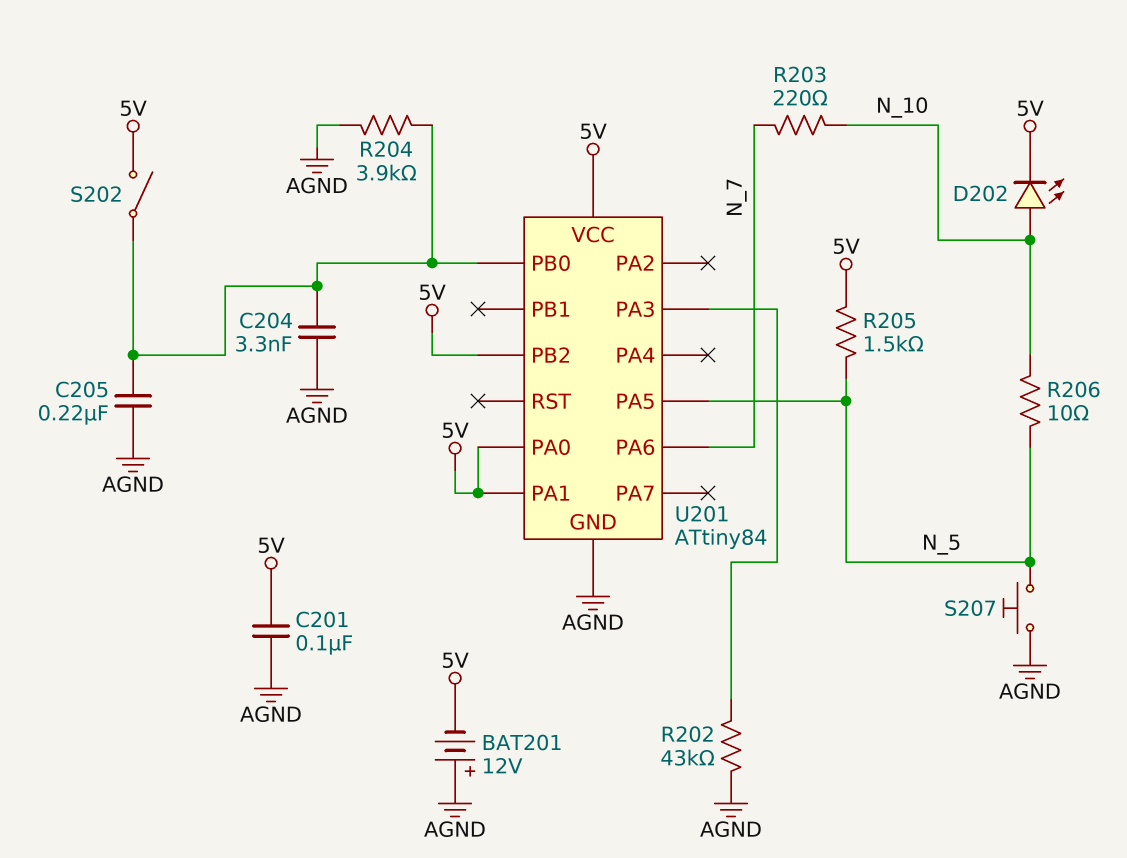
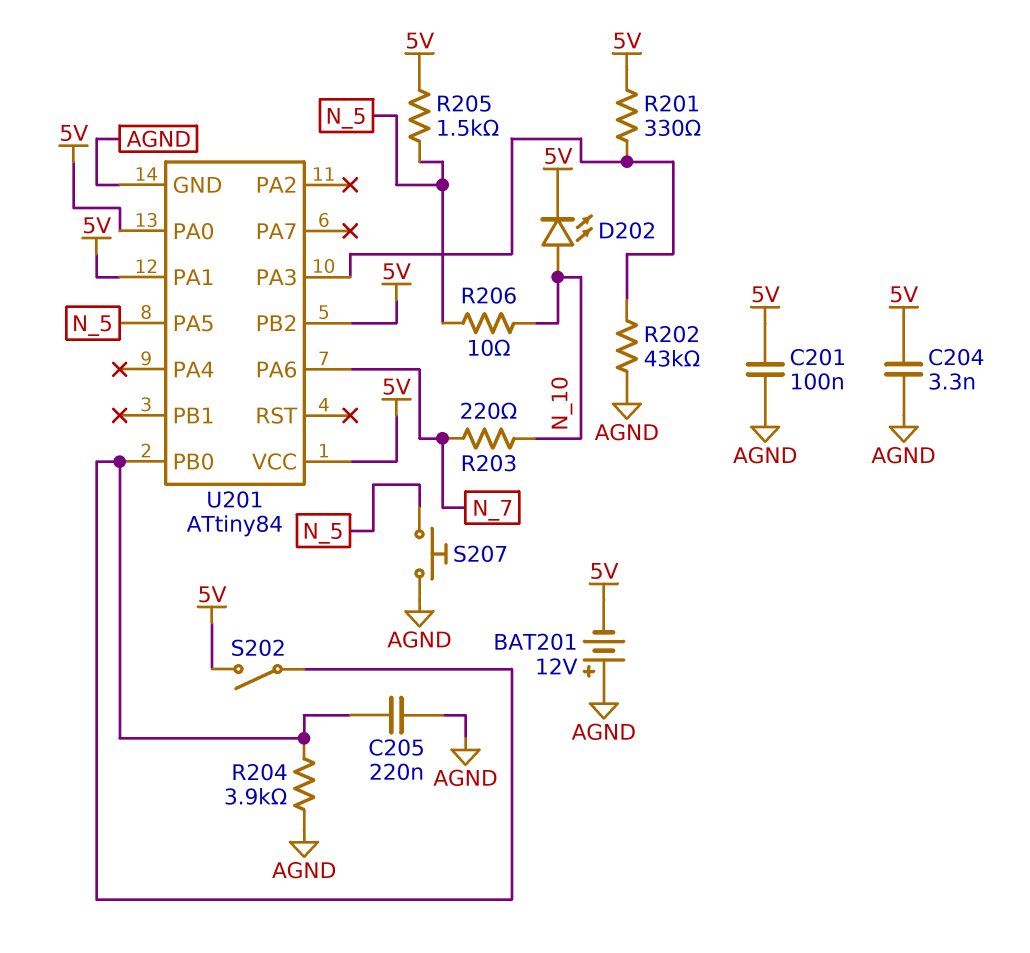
C204: 3.3nF (AGND, U201/PB0) -> 3.3nF (5V, AGND)
R201: none -> 330 (5V, U201/PA3)

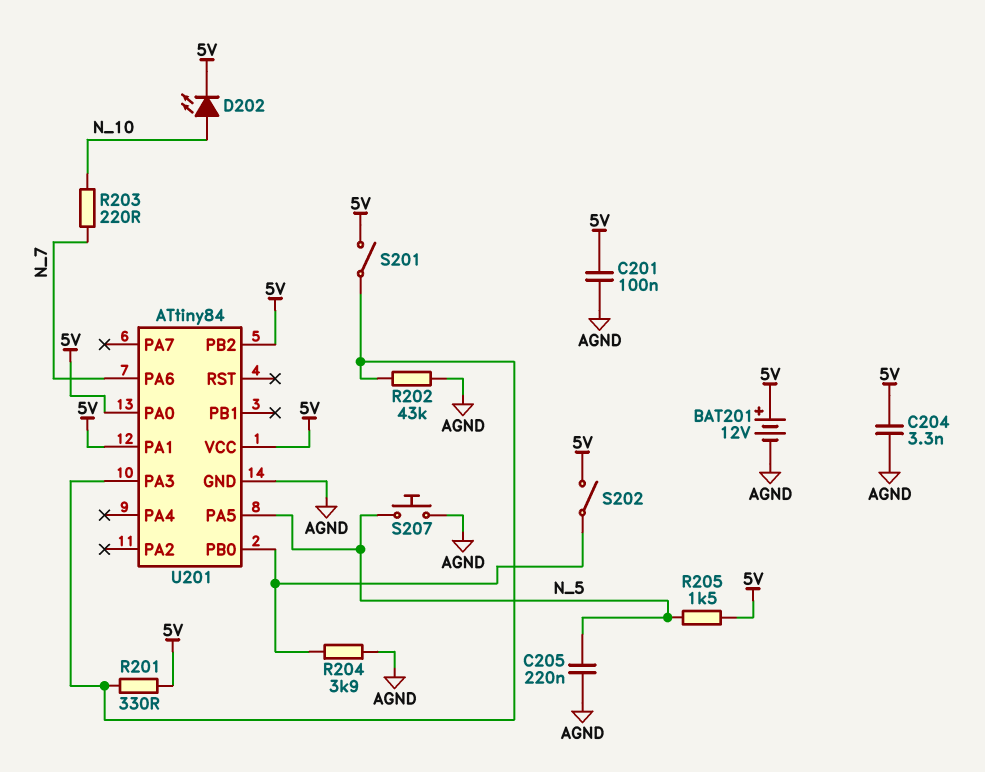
BAT201: 12V (plus AGND, minus 5V) -> 12V (plus 5V, minus AGND)
C205: 220nF (AGND, U201/PB0) -> 220nF (AGND, N_5)
R206: 10 (N_5, N_10) -> none
S201: none -> switch (5V, U201/PA3)

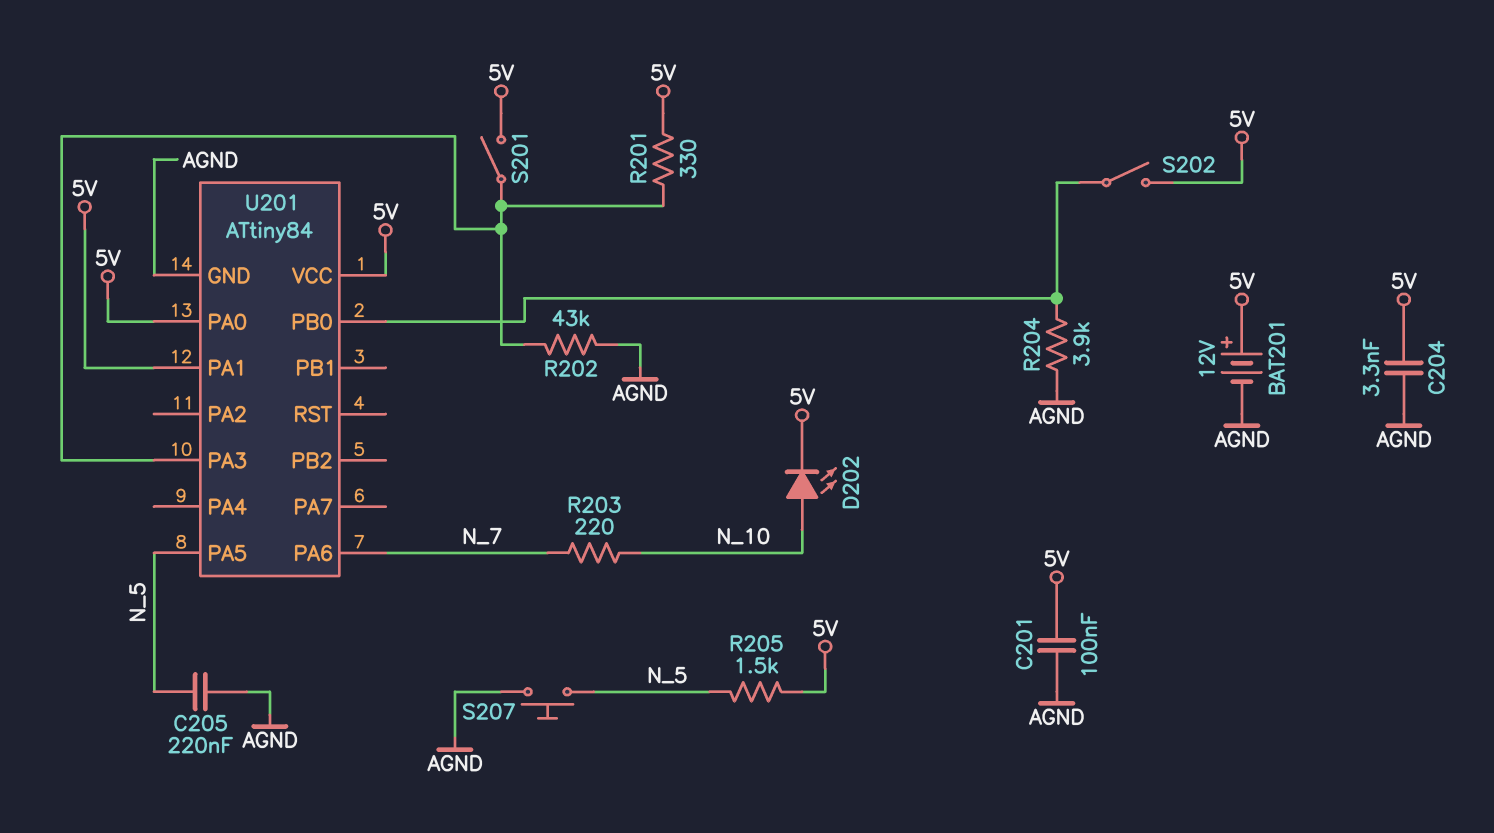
U201 pin PB2: 5V -> none

